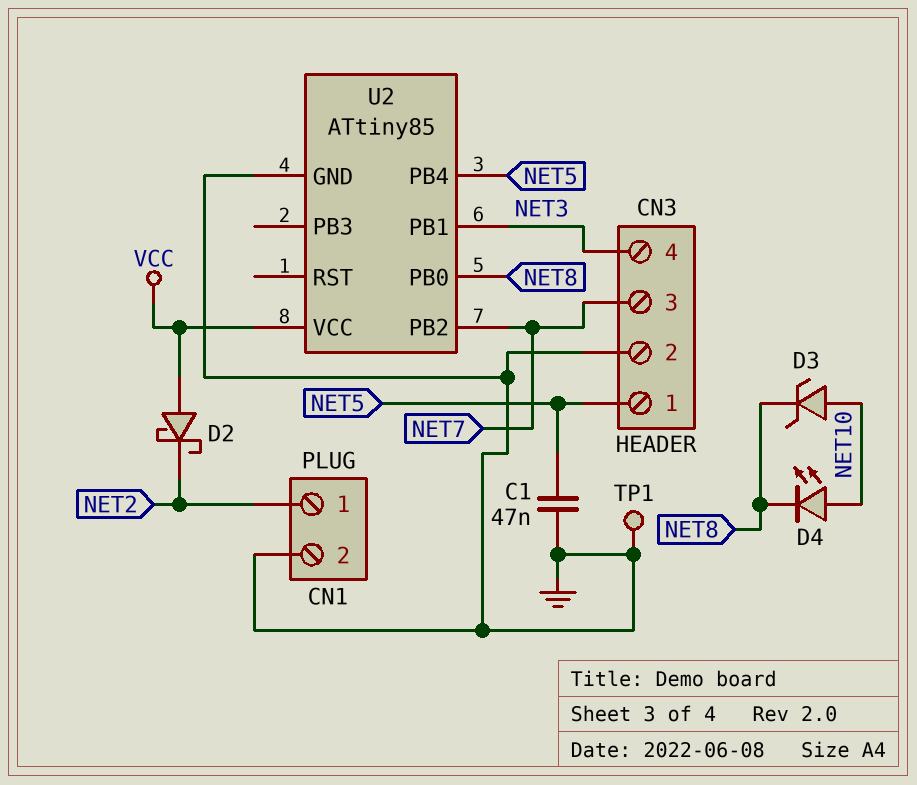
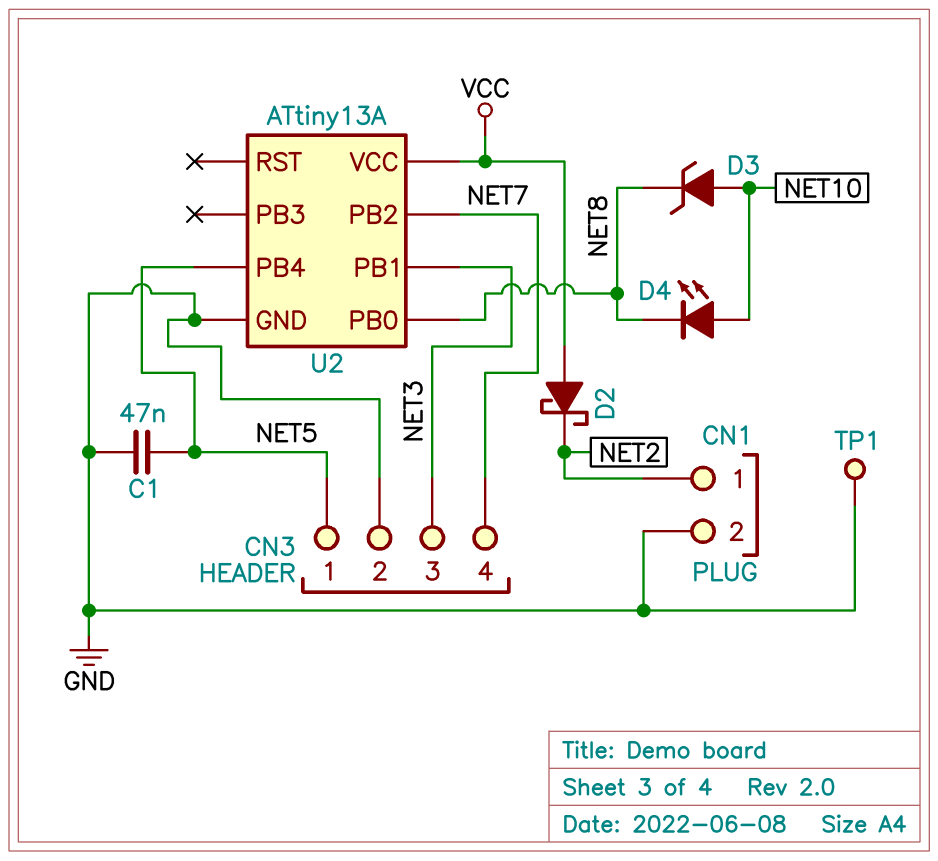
CN3 pin 3: NET7 -> NET3
CN3 pin 4: NET3 -> NET7
U2: ATtiny85 -> ATtiny13A

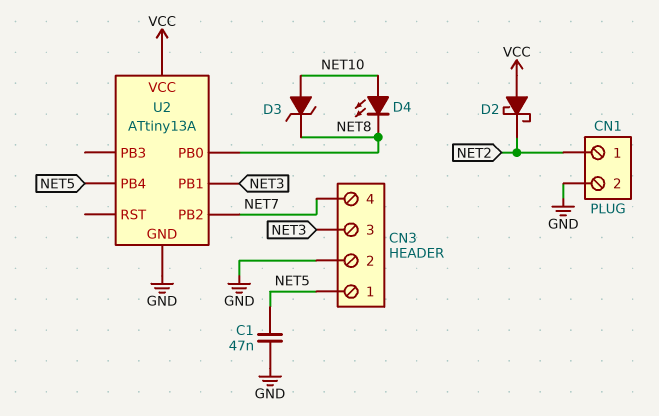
TP1: test point (GND) -> none

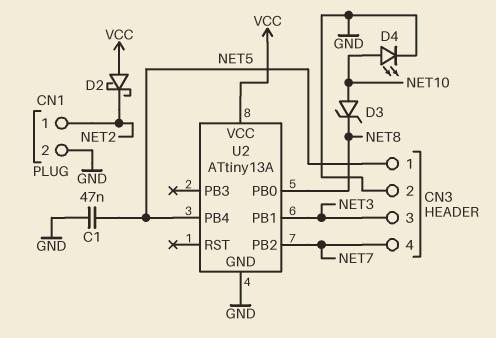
D4: LED (A NET10, K NET8) -> LED (A NET10, K GND)

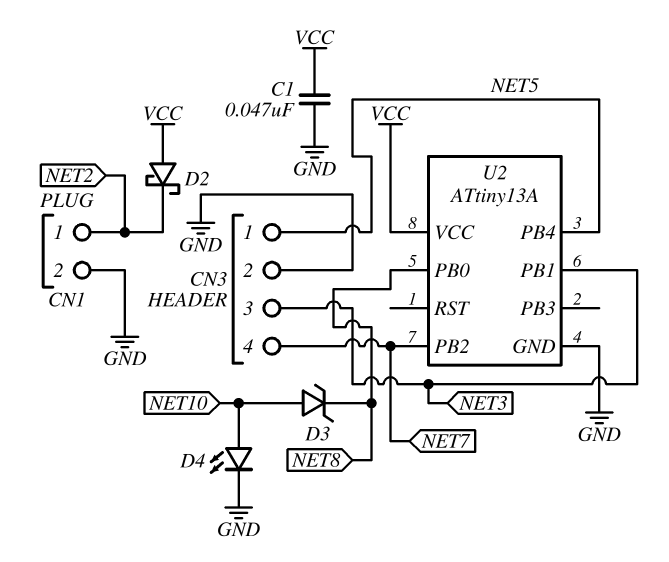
C1: 47nF (GND, NET5) -> 47nF (GND, VCC)

